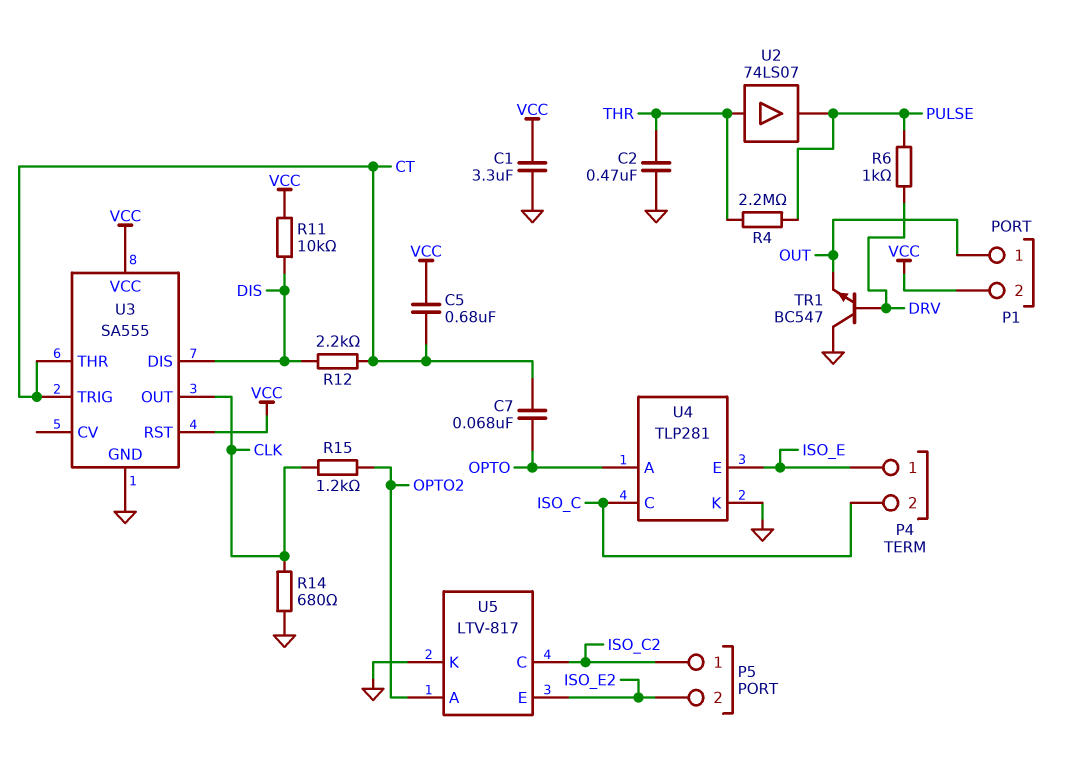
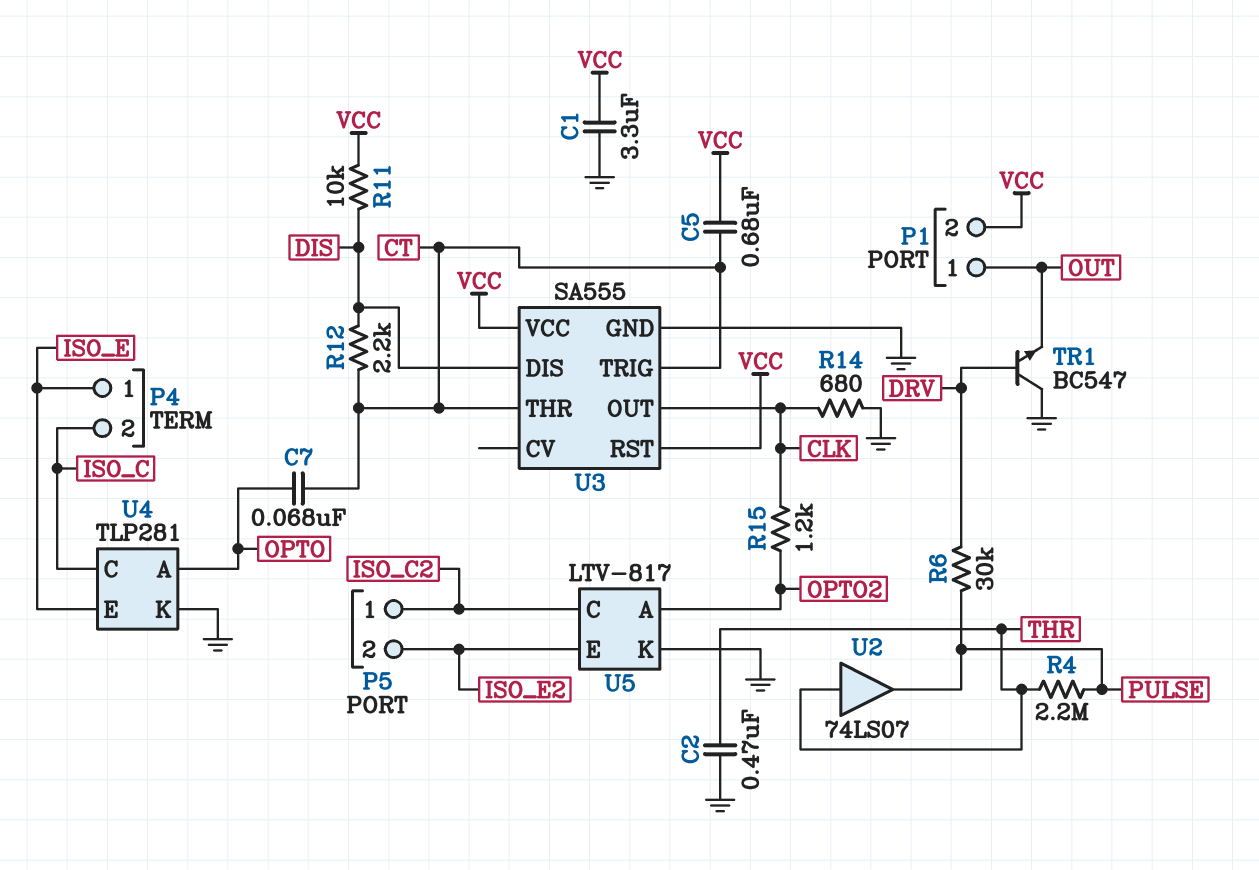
R6: 1k (DRV, PULSE) -> 30k (DRV, PULSE)

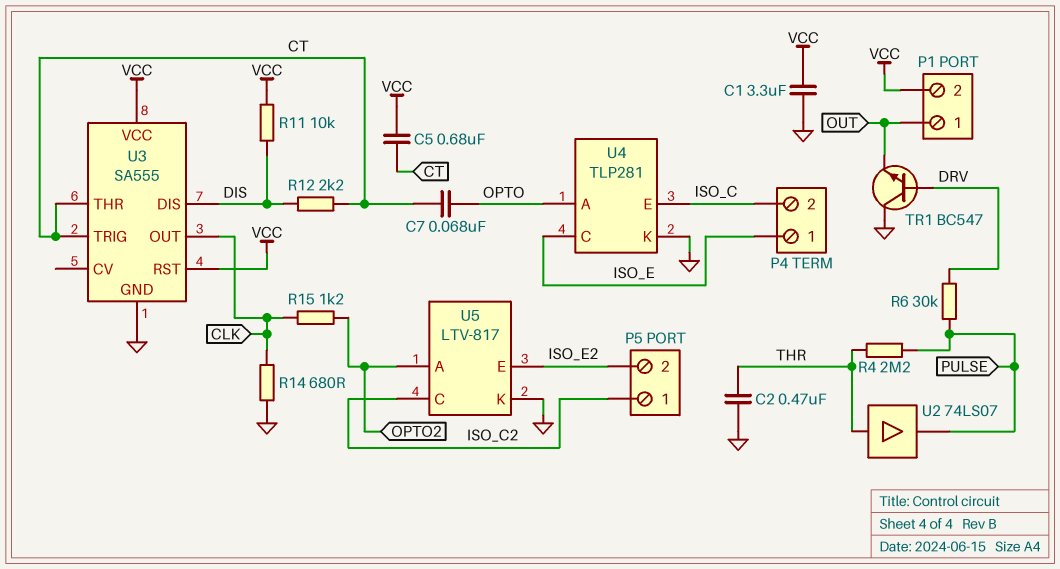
U4 pin C: ISO_C -> ISO_E
U4 pin E: ISO_E -> ISO_C

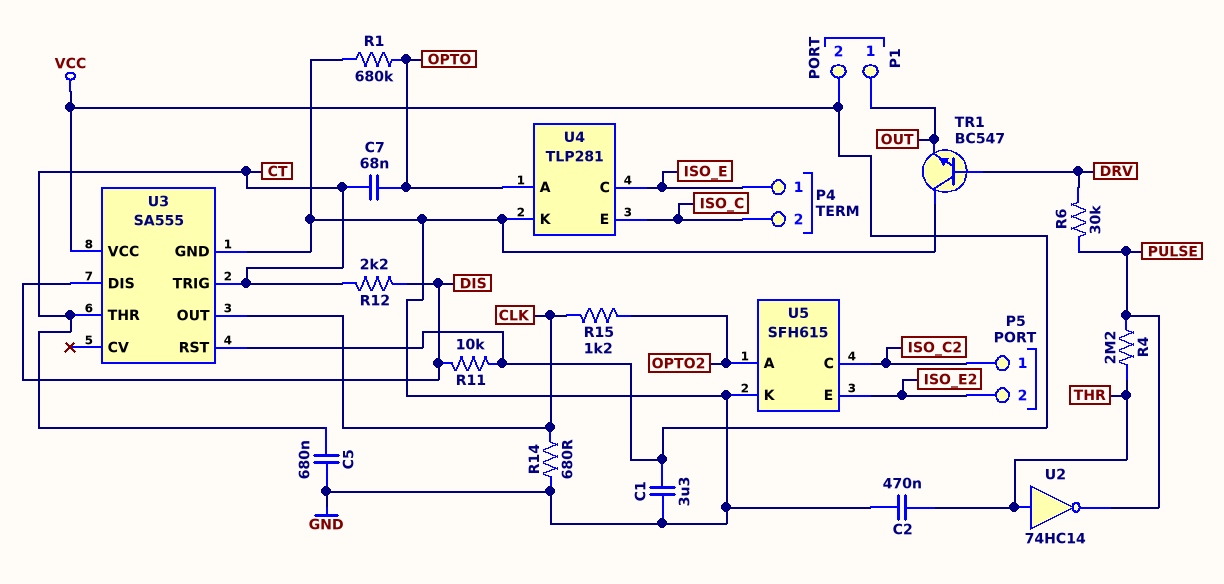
C5: 680nF (CT, VCC) -> 680nF (CT, GND)
R1: none -> 680k (GND, OPTO)
U2: buffer 74LS07 (in THR, out PULSE) -> NOT 74HC14 (in THR, out PULSE)
U5: LTV-817 -> SFH615

